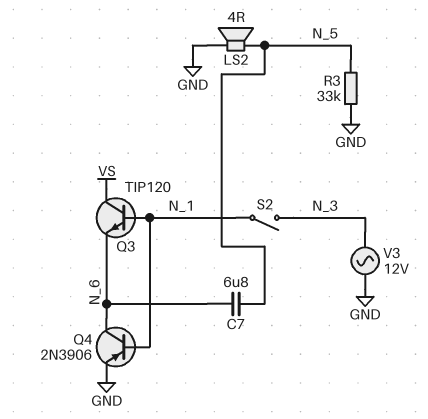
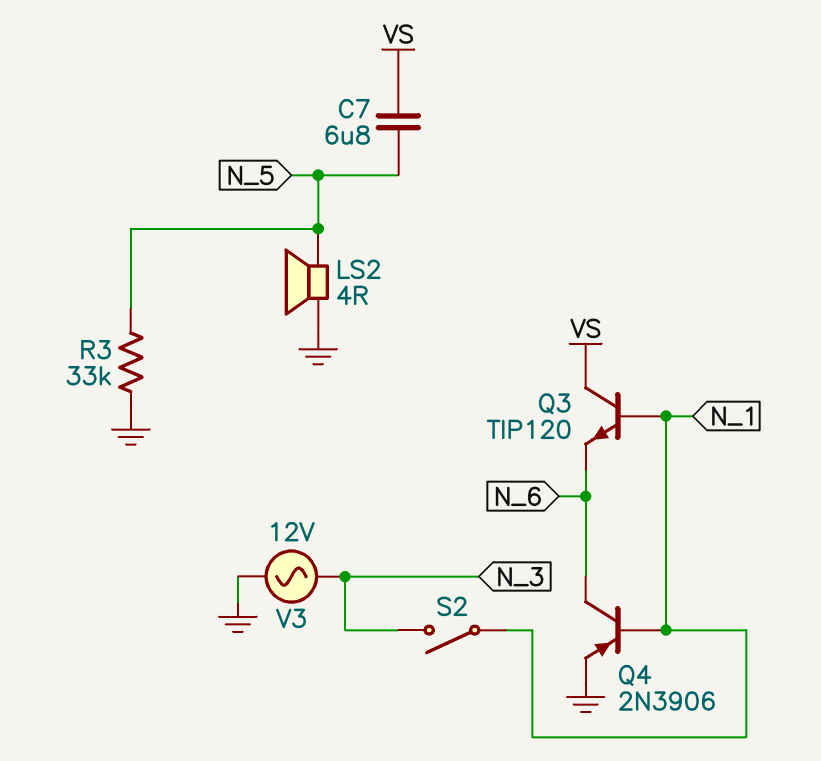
C7: 6.8uF (N_5, N_6) -> 6.8uF (N_5, VS)

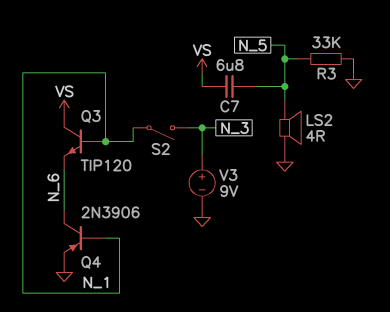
V3: AC 12V (GND, N_3) -> 9V (plus N_3, minus GND)

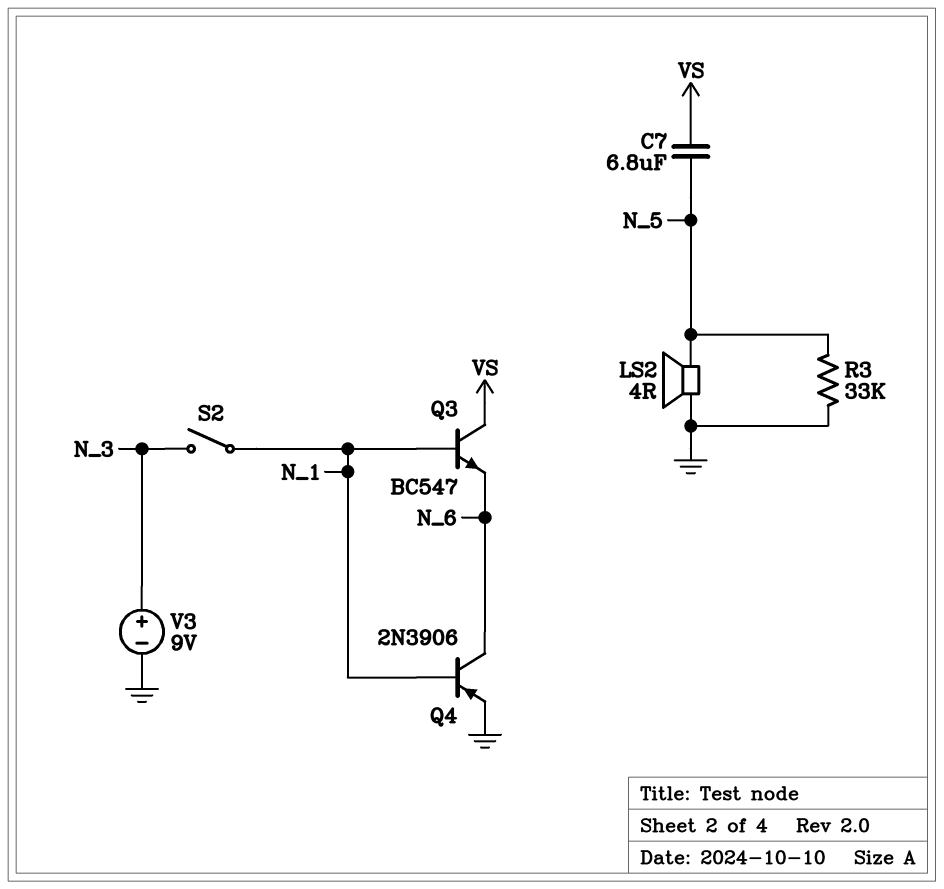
Q3: NPN TIP120 (B N_1, C VS, E N_6) -> NPN BC547 (B N_1, C VS, E N_6)

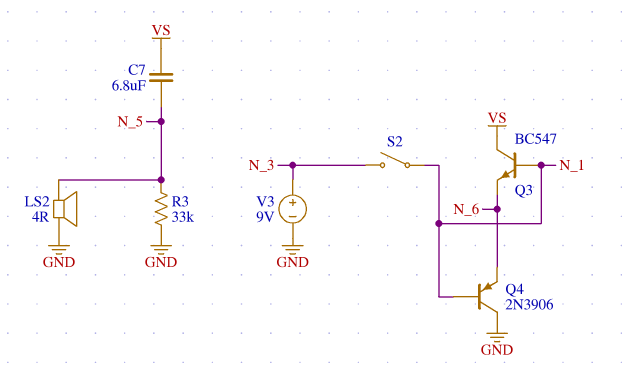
Q4: PNP 2N3906 (B N_1, C N_6, E GND) -> PNP 2N3906 (B N_1, C GND, E N_6)

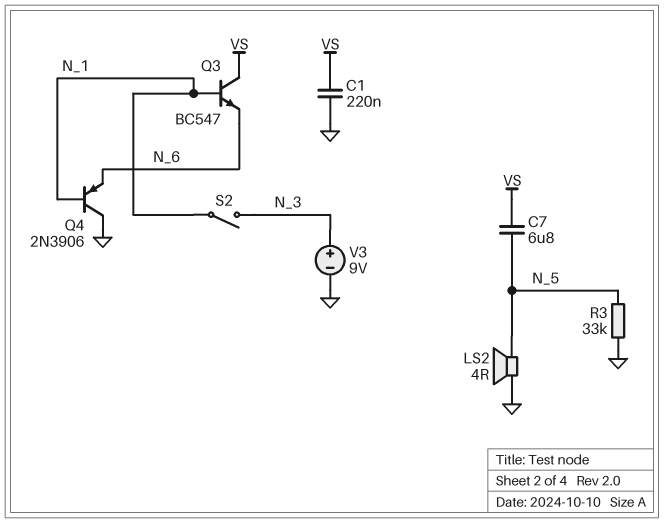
C1: none -> 220nF (GND, VS)

